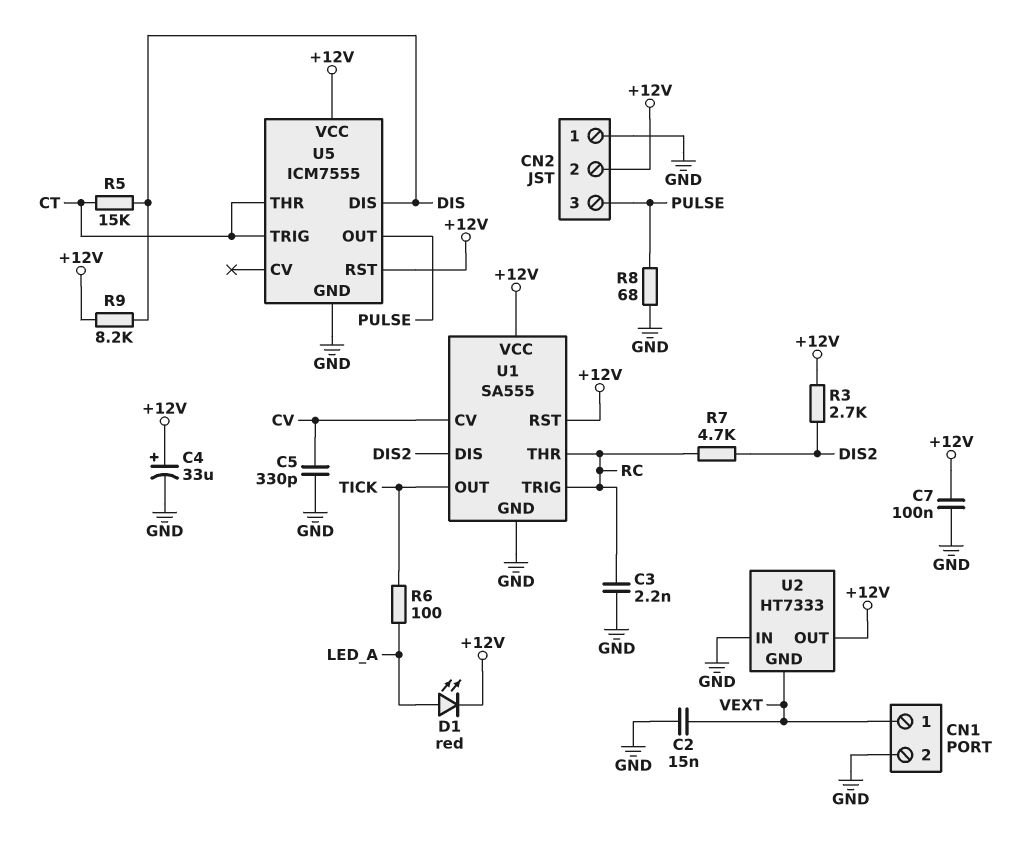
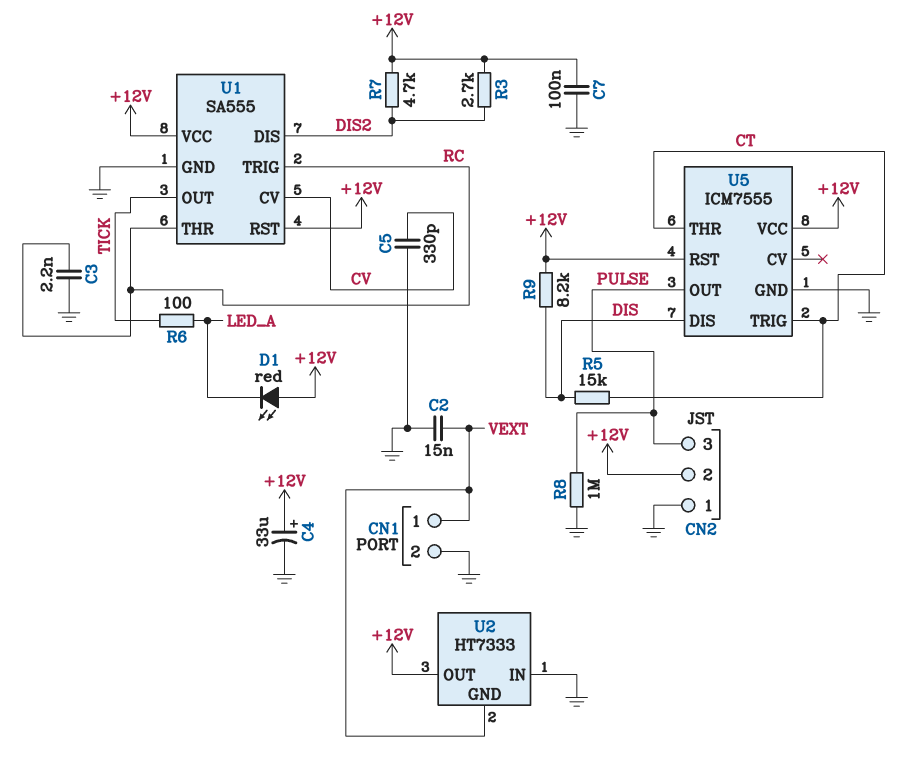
D1: LED red (A LED_A, K +12V) -> LED red (A +12V, K LED_A)
R7: 4.7k (DIS2, RC) -> 4.7k (+12V, DIS2)
R8: 68 (GND, PULSE) -> 1M (GND, PULSE)

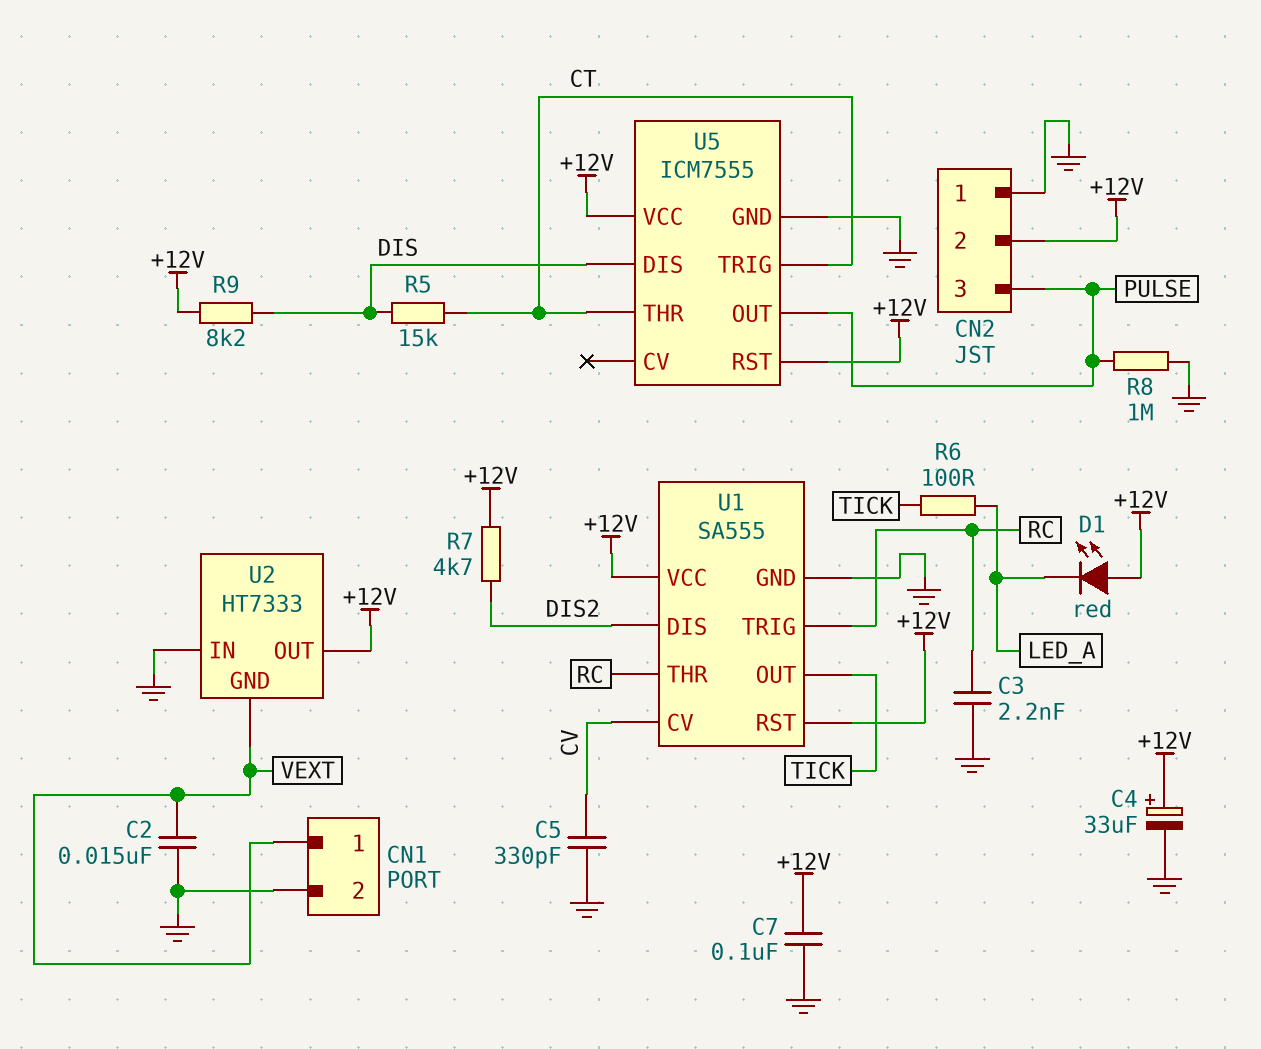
R3: 2.7k (+12V, DIS2) -> none

